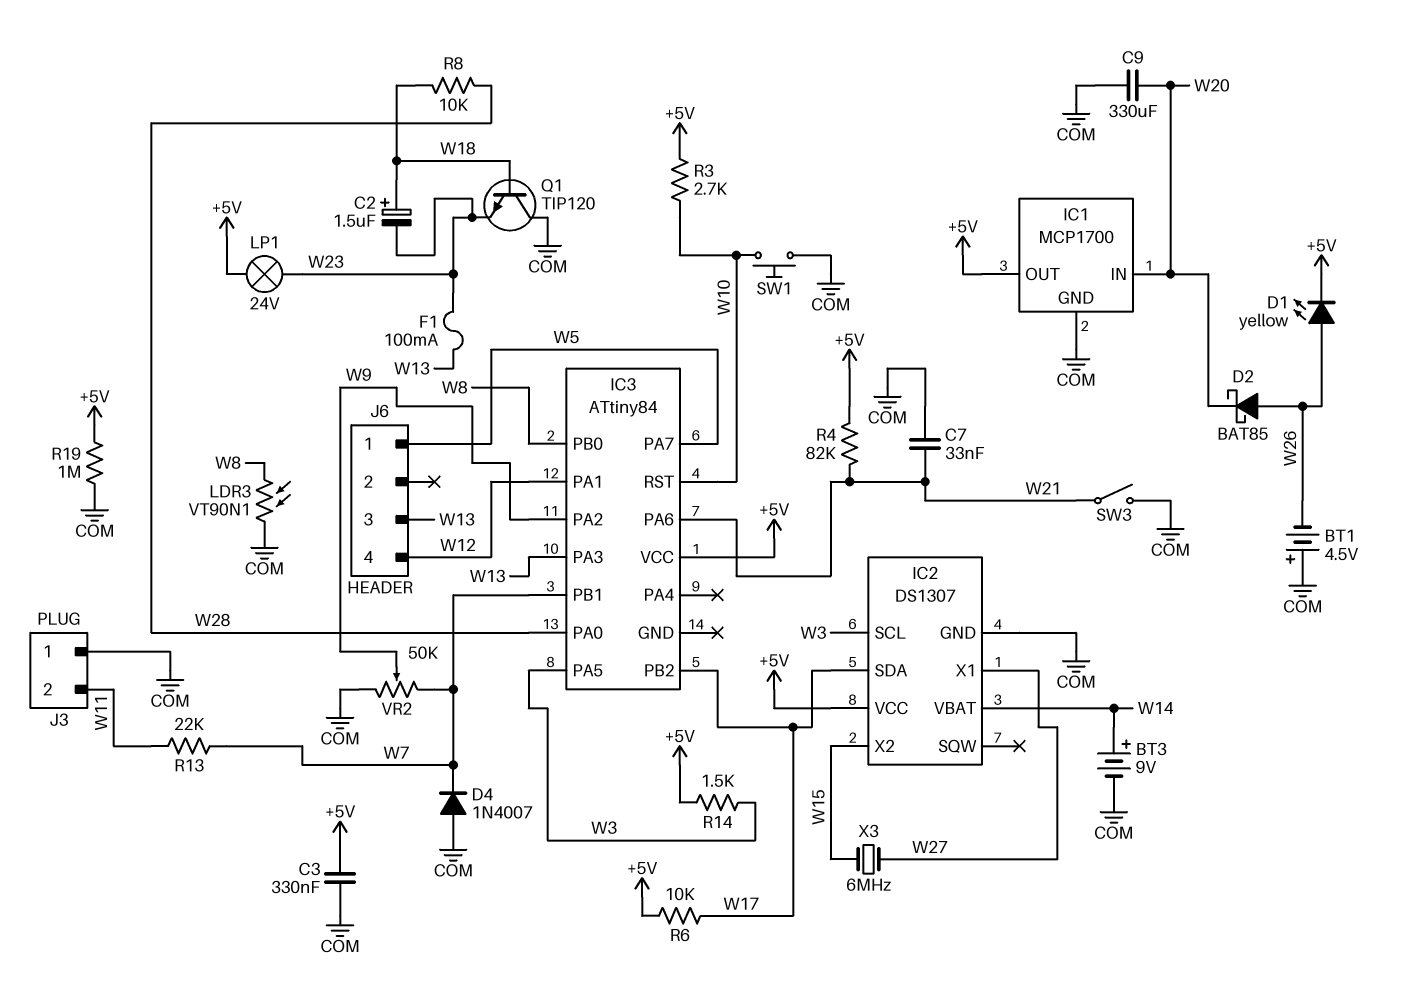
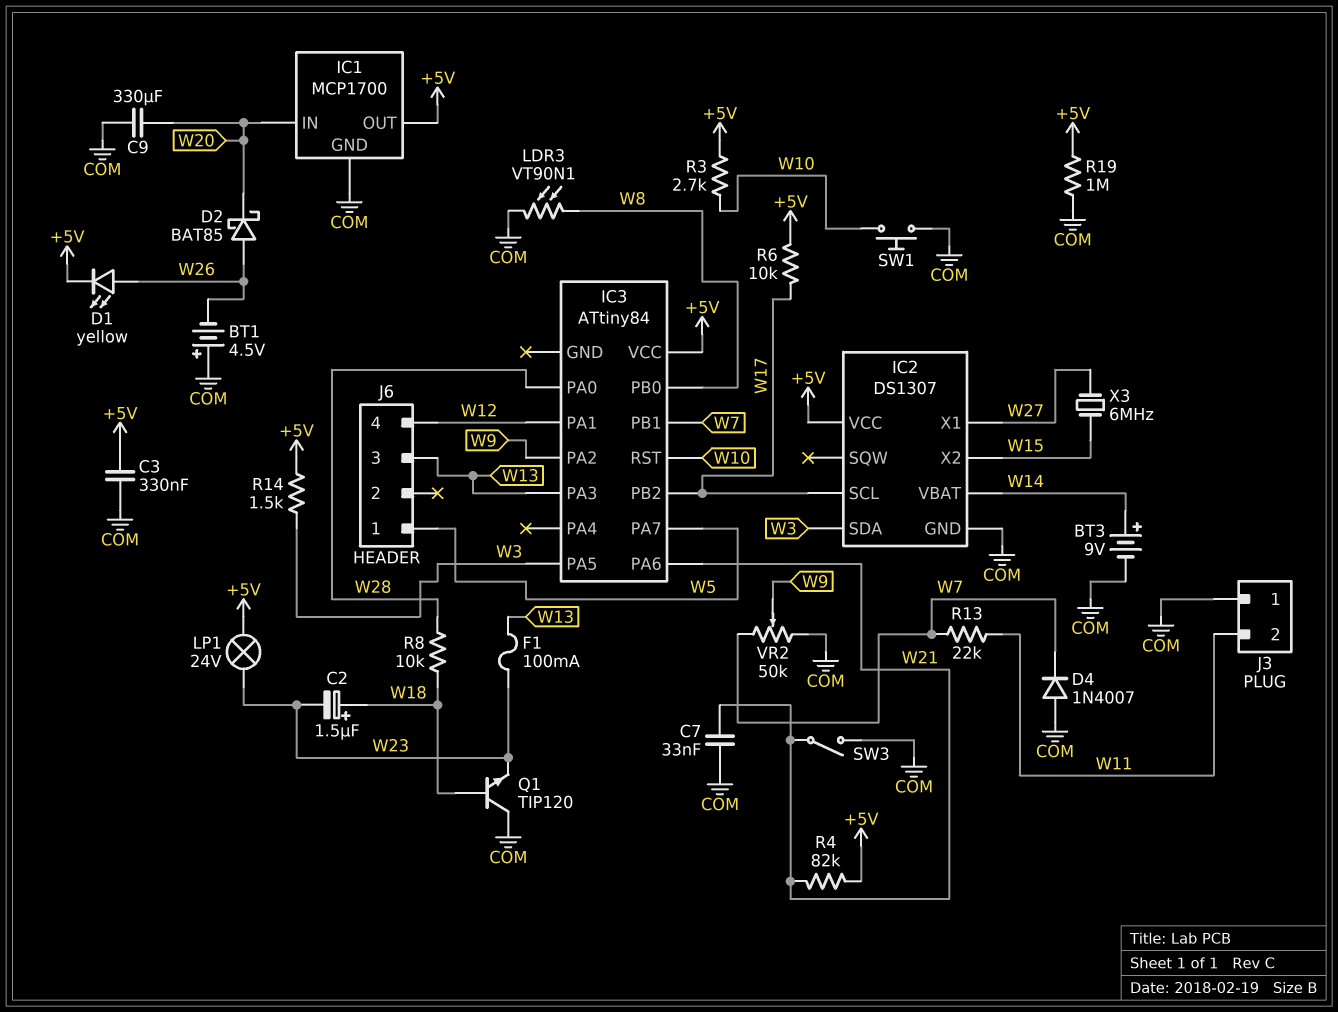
IC2 pin SCL: W3 -> W17
IC2 pin SDA: W17 -> W3

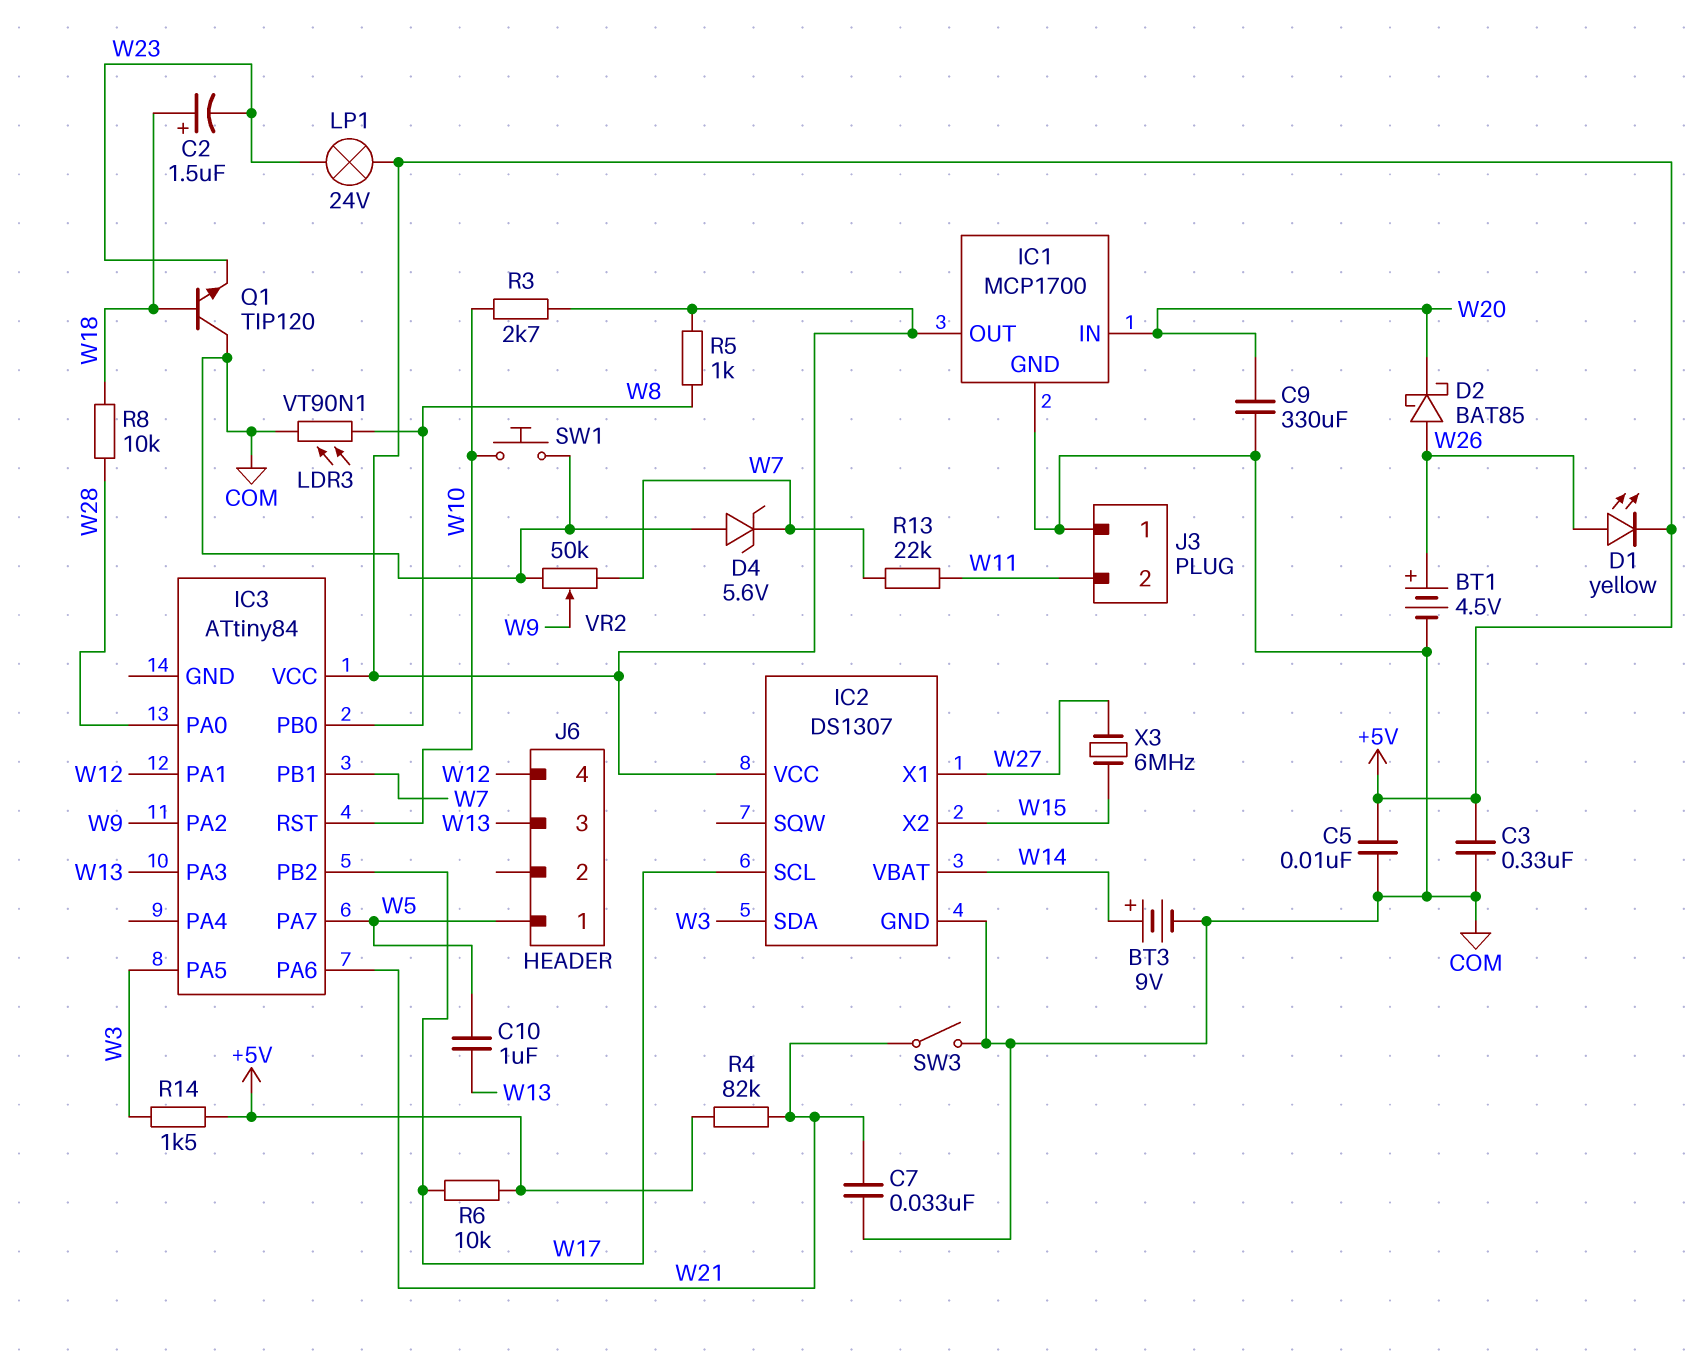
BT1: 4.5V (plus COM, minus W26) -> 4.5V (plus W26, minus COM)
C5: none -> 10nF (+5V, COM)
C10: none -> 1uF (W5, W13)
D4: diode 1N4007 (A COM, K W7) -> zener 5.6V (A COM, K W7)
F1: 100mA (W13, W23) -> none
R5: none -> 1k (+5V, W8)
R19: 1M (+5V, COM) -> none

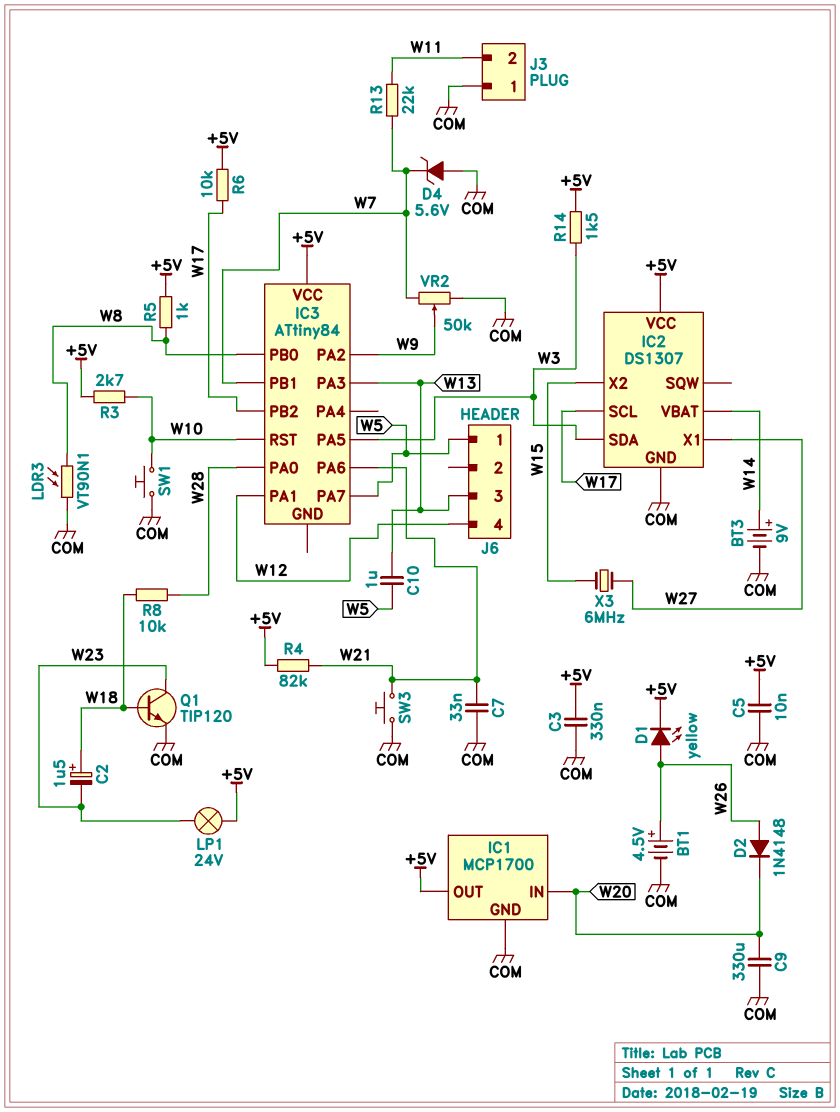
D2: schottky BAT85 (A W26, K W20) -> diode 1N4148 (A W26, K W20)
Q1: NPN TIP120 (B W18, C COM, E W23) -> NPN TIP120 (B W18, C W23, E COM)
SW3: switch (COM, W21) -> button (COM, W21)

